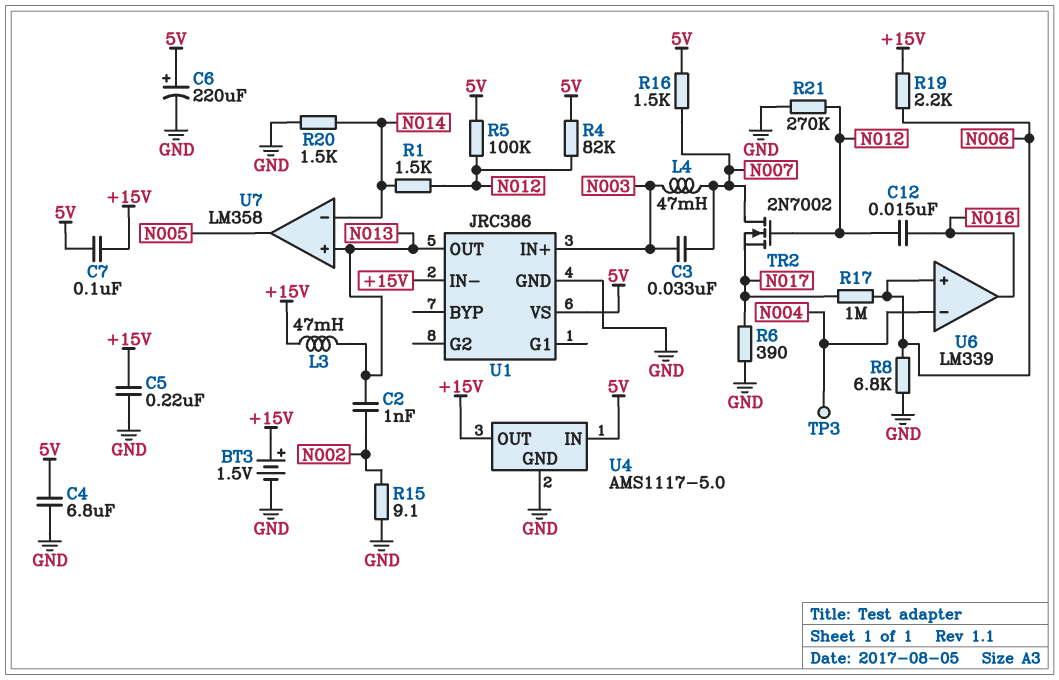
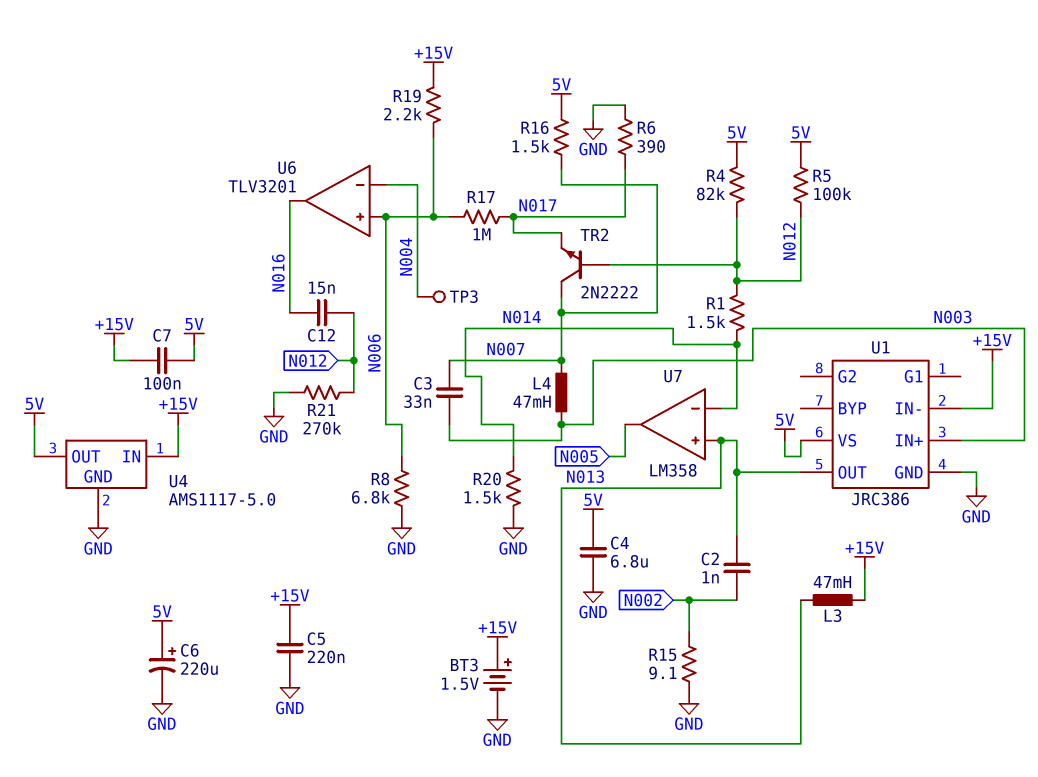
TR2: NMOS 2N7002 (G N012, D N007, S N017) -> NPN 2N2222 (B N012, C N007, E N017)
U4 pin IN: 5V -> +15V
U4 pin OUT: +15V -> 5V
U6: LM339 -> TLV3201

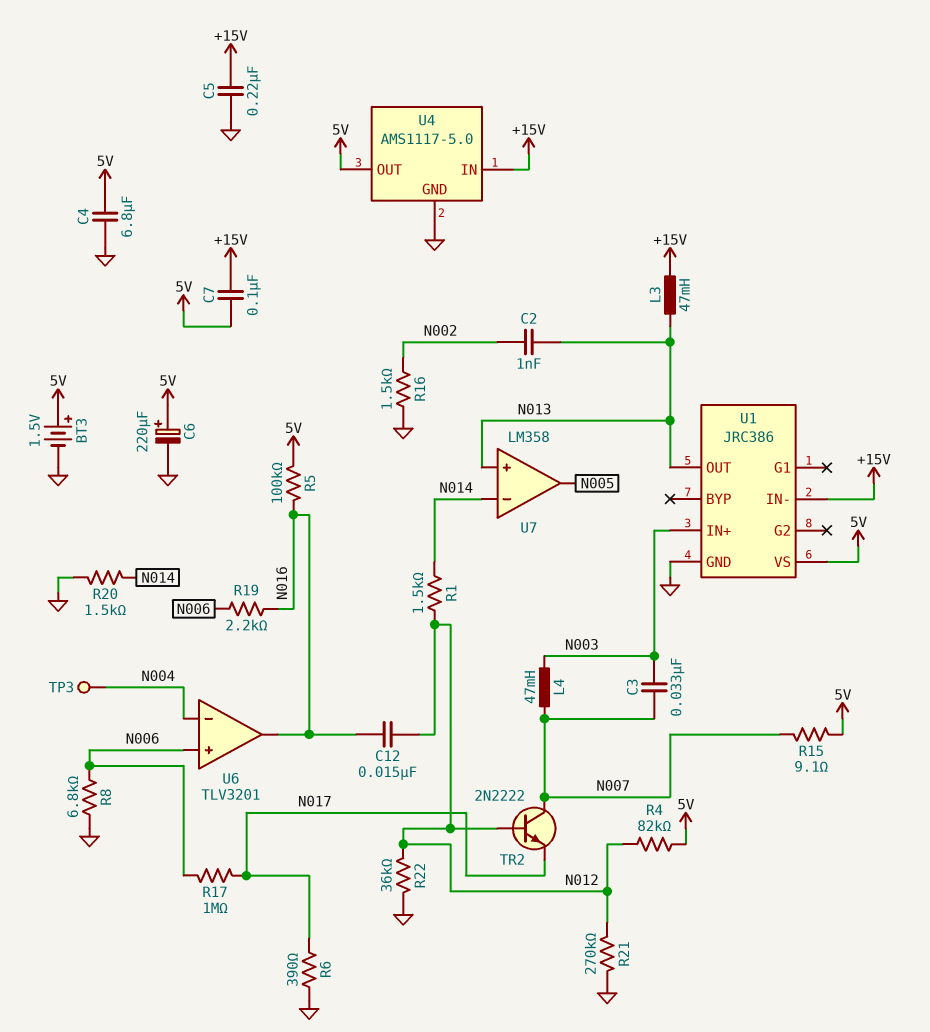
BT3: 1.5V (plus +15V, minus GND) -> 1.5V (plus 5V, minus GND)
R5: 100k (5V, N012) -> 100k (5V, N016)
R15: 9.1 (GND, N002) -> 9.1 (5V, N007)
R16: 1.5k (5V, N007) -> 1.5k (GND, N002)
R19: 2.2k (+15V, N006) -> 2.2k (N006, N016)
R22: none -> 36k (GND, N012)

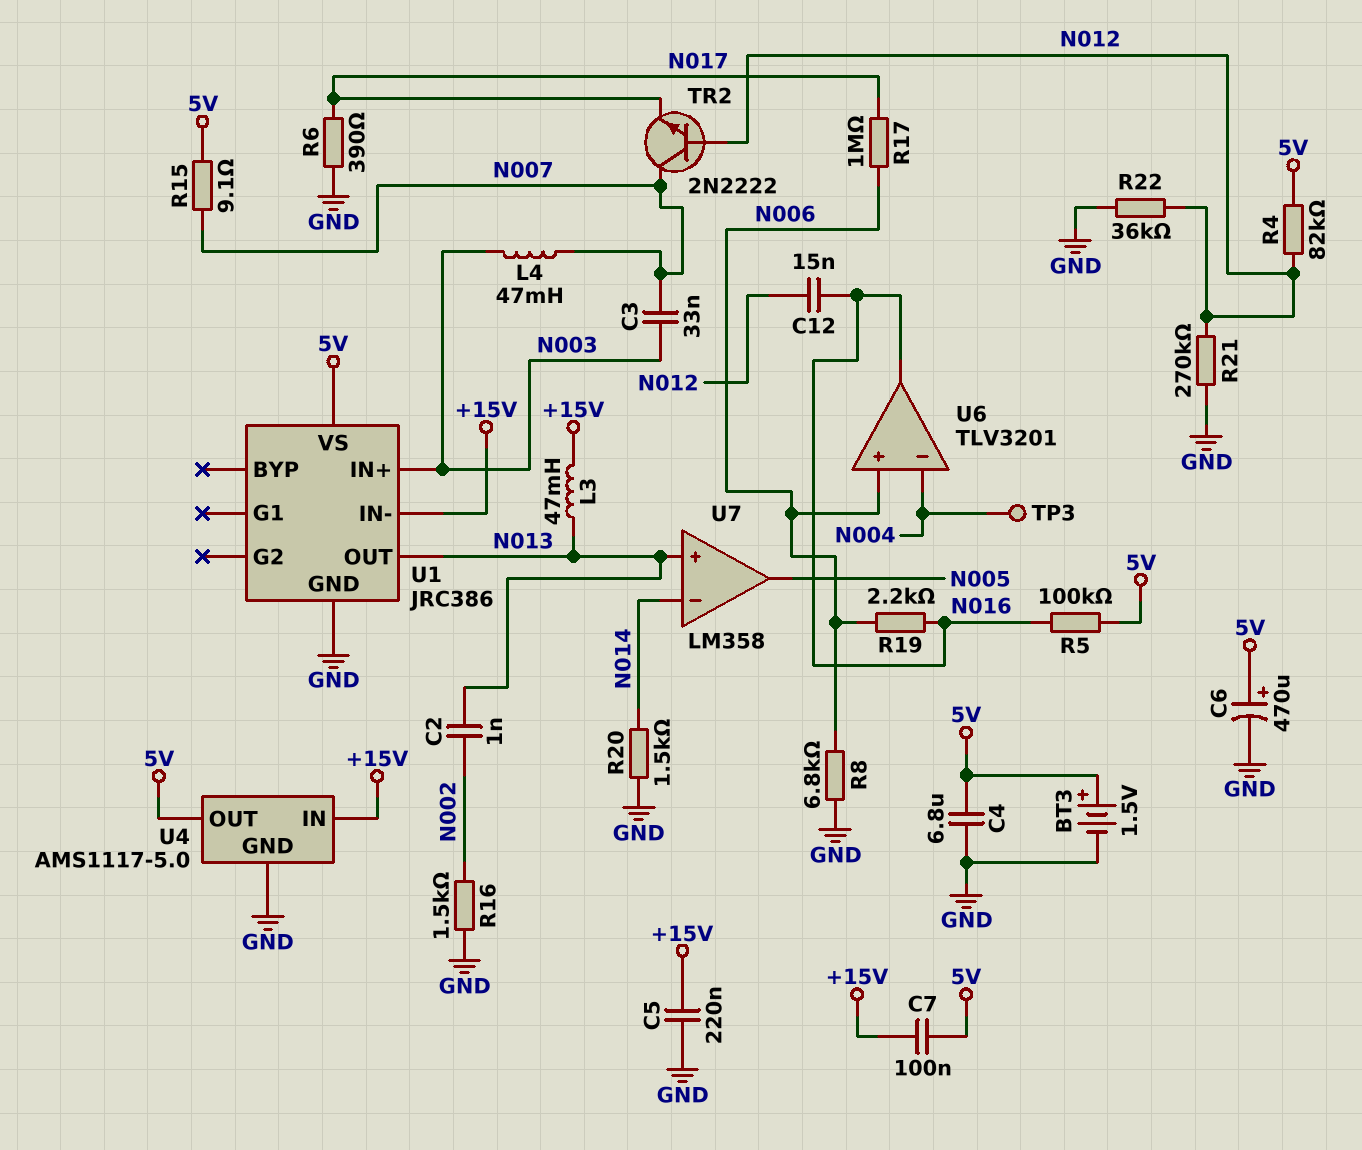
C6: 220uF (plus 5V, minus GND) -> 470uF (plus 5V, minus GND)
R1: 1.5k (N012, N014) -> none

